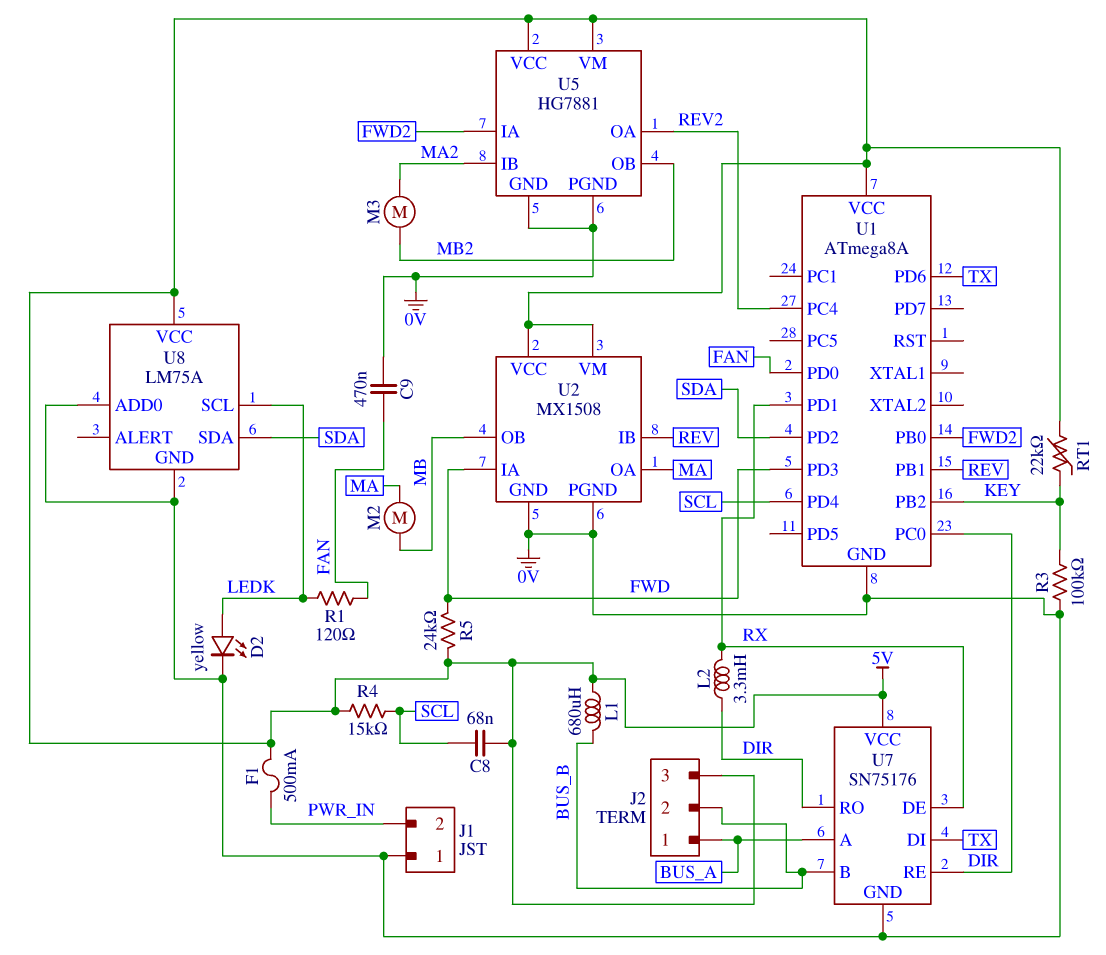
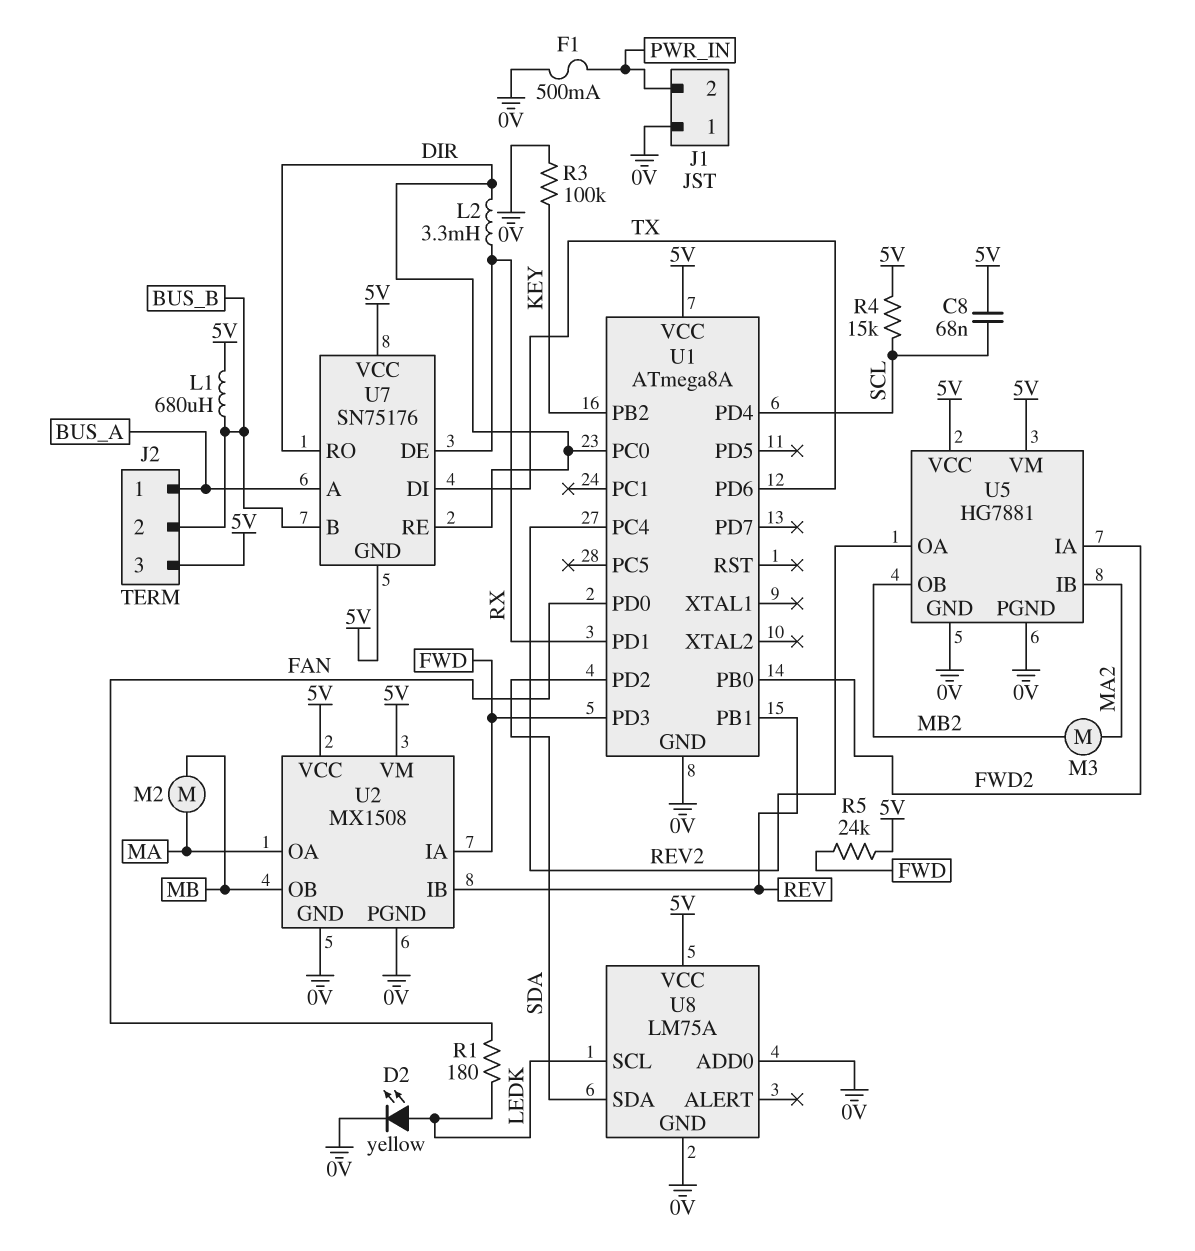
C9: 470nF (0V, FAN) -> none
F1: 500mA (5V, PWR_IN) -> 500mA (0V, PWR_IN)
R1: 120 (FAN, LEDK) -> 180 (FAN, LEDK)
RT1: 22k (5V, KEY) -> none
U7 pin GND: 0V -> 5V

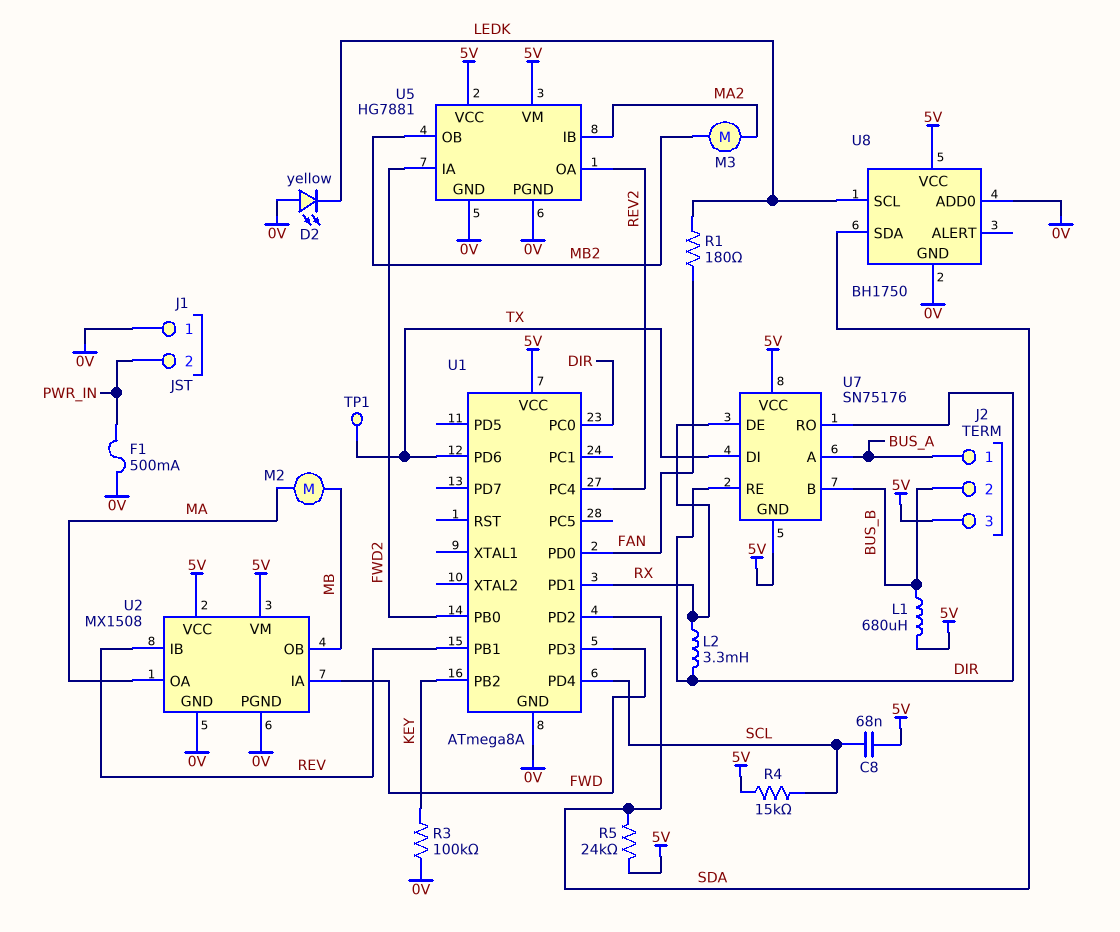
D2: LED yellow (A LEDK, K 0V) -> LED yellow (A 0V, K LEDK)
R5: 24k (5V, FWD) -> 24k (5V, SDA)
TP1: none -> test point (TX)
U8: LM75A -> BH1750

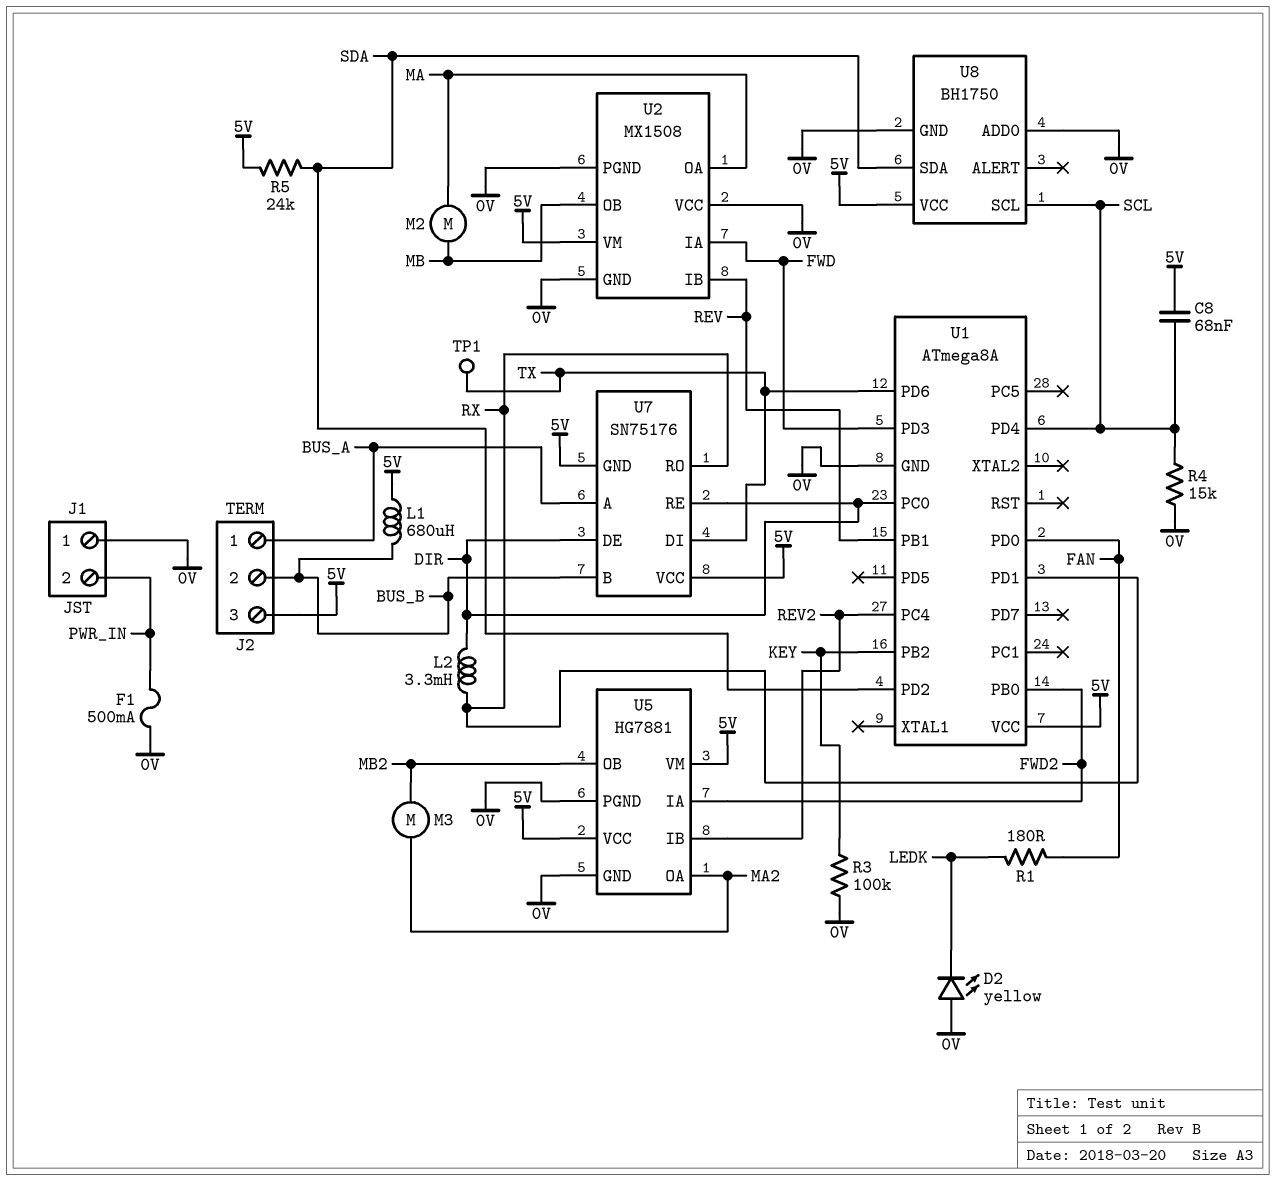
R4: 15k (5V, SCL) -> 15k (0V, SCL)
U2 pin VCC: 5V -> 0V
U5 pin IB: MA2 -> REV2
U5 pin OA: REV2 -> MA2
U7 pin DE: RX -> DIR
U7 pin RO: DIR -> RX
U8 pin SCL: LEDK -> SCL

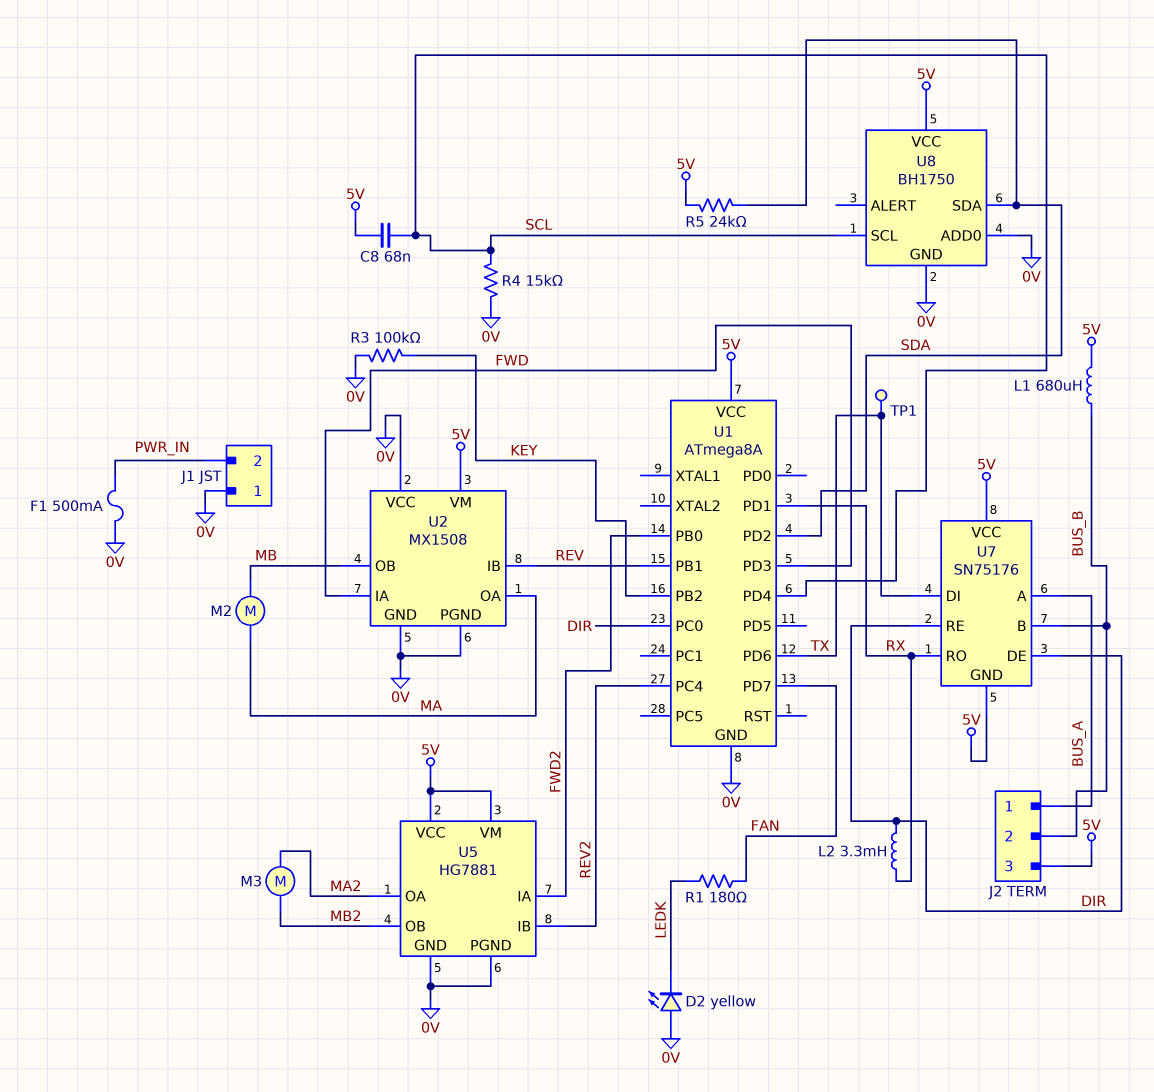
U1 pin PD0: FAN -> none
U1 pin PD7: none -> FAN

